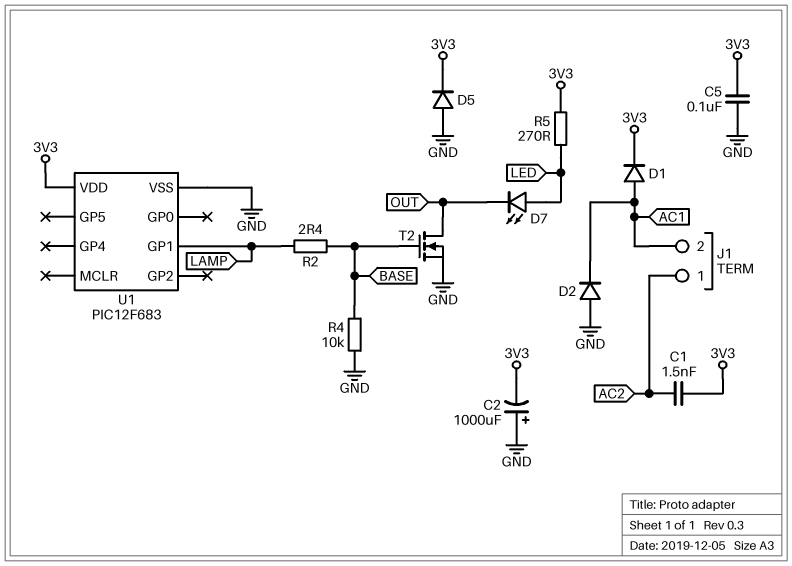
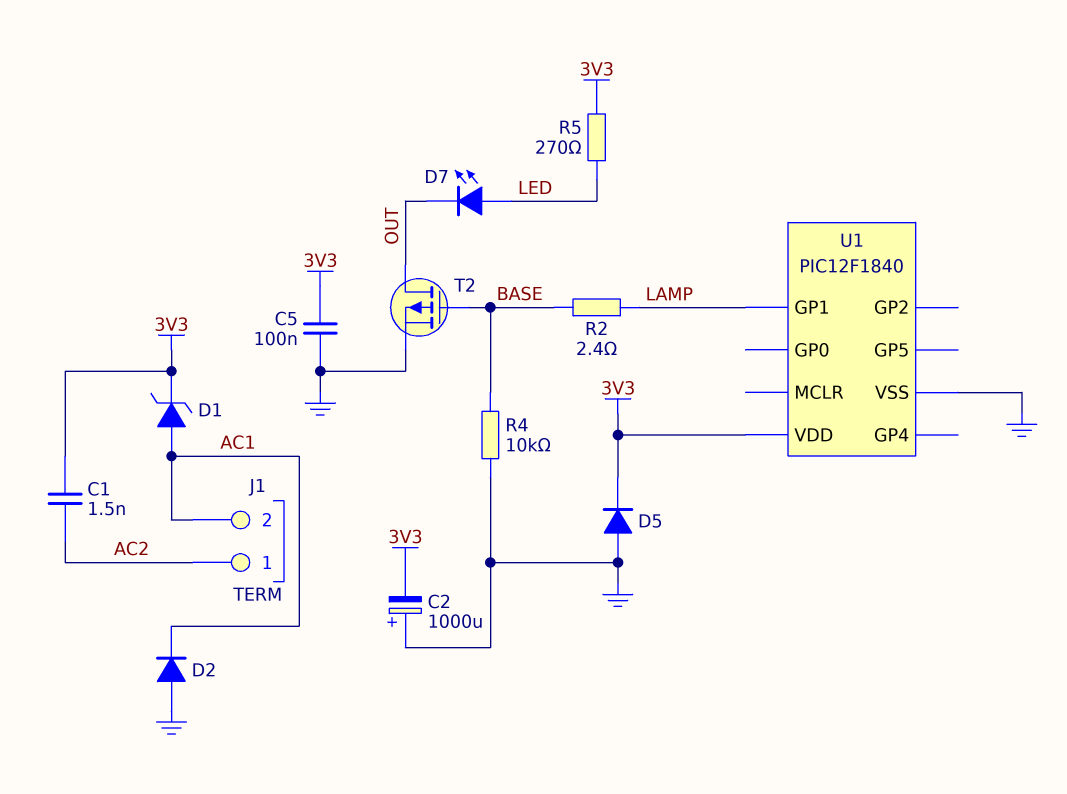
D1: diode (A AC1, K 3V3) -> zener (A AC1, K 3V3)
T2: NMOS (G BASE, D OUT, S GND) -> PMOS (G BASE, D OUT, S GND)
U1: PIC12F683 -> PIC12F1840

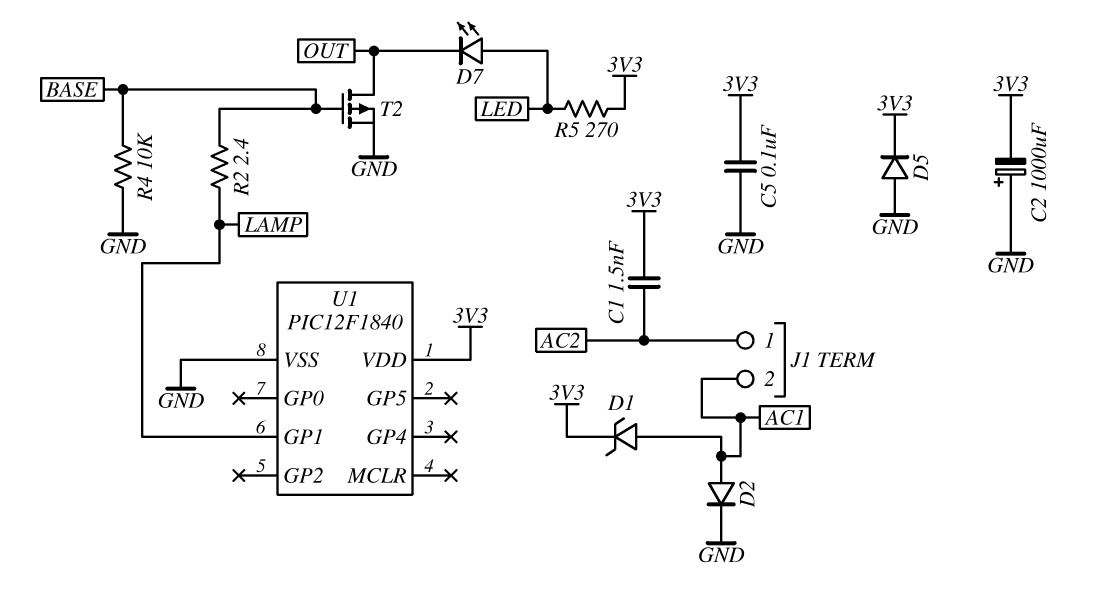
D2: diode (A GND, K AC1) -> diode (A AC1, K GND)

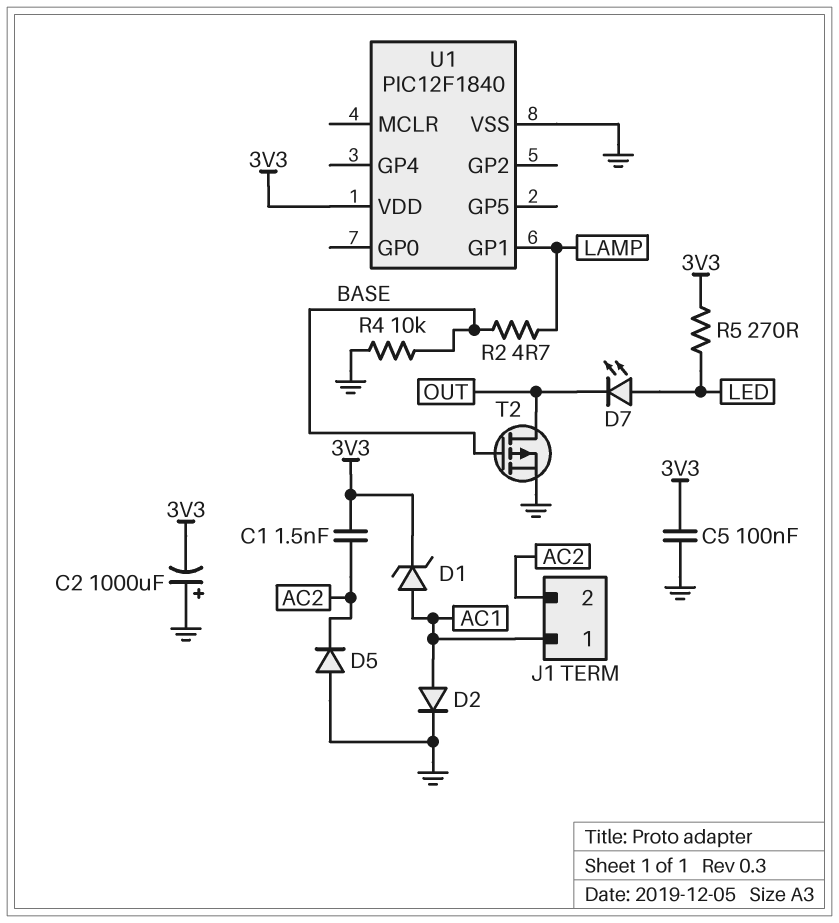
D5: diode (A GND, K 3V3) -> diode (A GND, K AC2)
J1 pin 1: AC2 -> AC1
J1 pin 2: AC1 -> AC2
R2: 2.4 (BASE, LAMP) -> 4.7 (BASE, LAMP)

